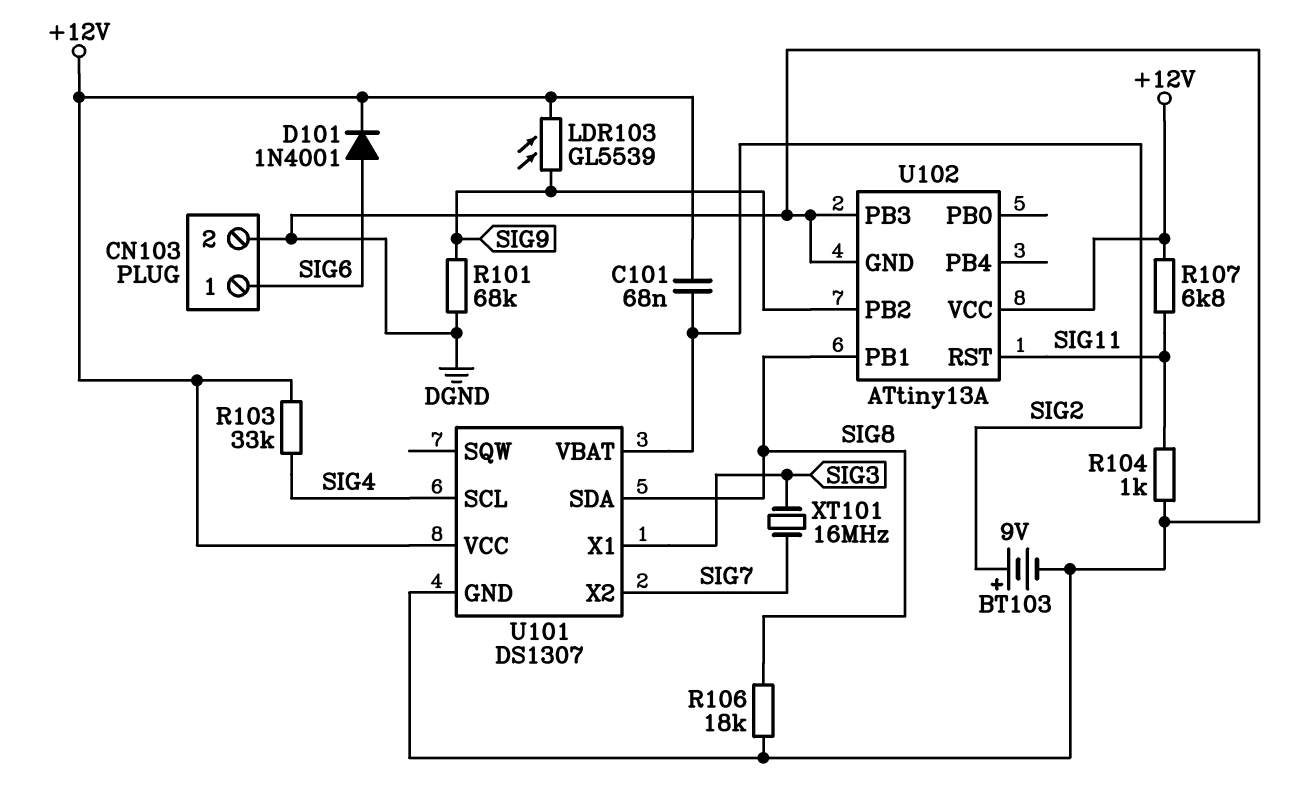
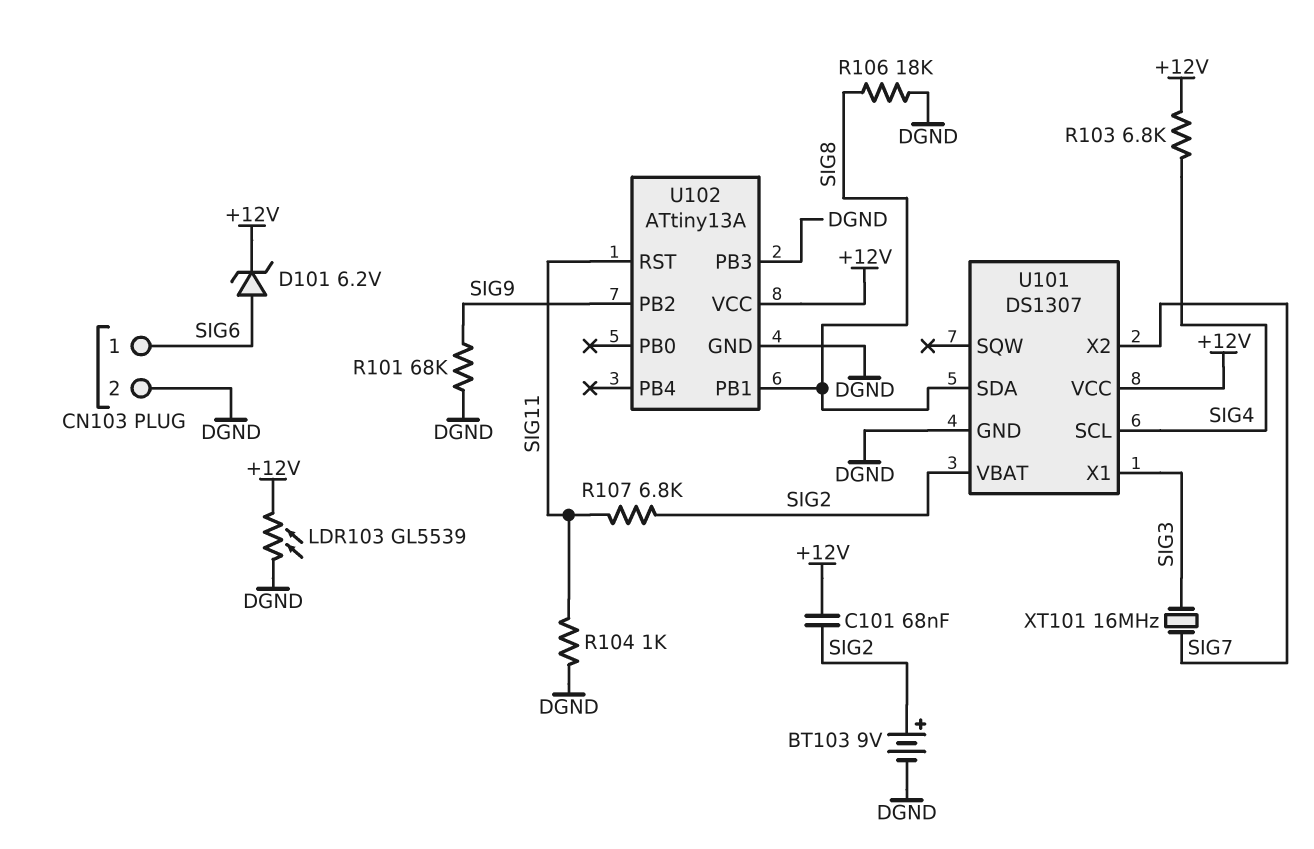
D101: diode 1N4001 (A SIG6, K +12V) -> zener 6.2V (A SIG6, K +12V)
LDR103: GL5539 (+12V, SIG9) -> GL5539 (+12V, DGND)
R103: 33k (+12V, SIG4) -> 6.8k (+12V, SIG4)
R107: 6.8k (+12V, SIG11) -> 6.8k (SIG2, SIG11)

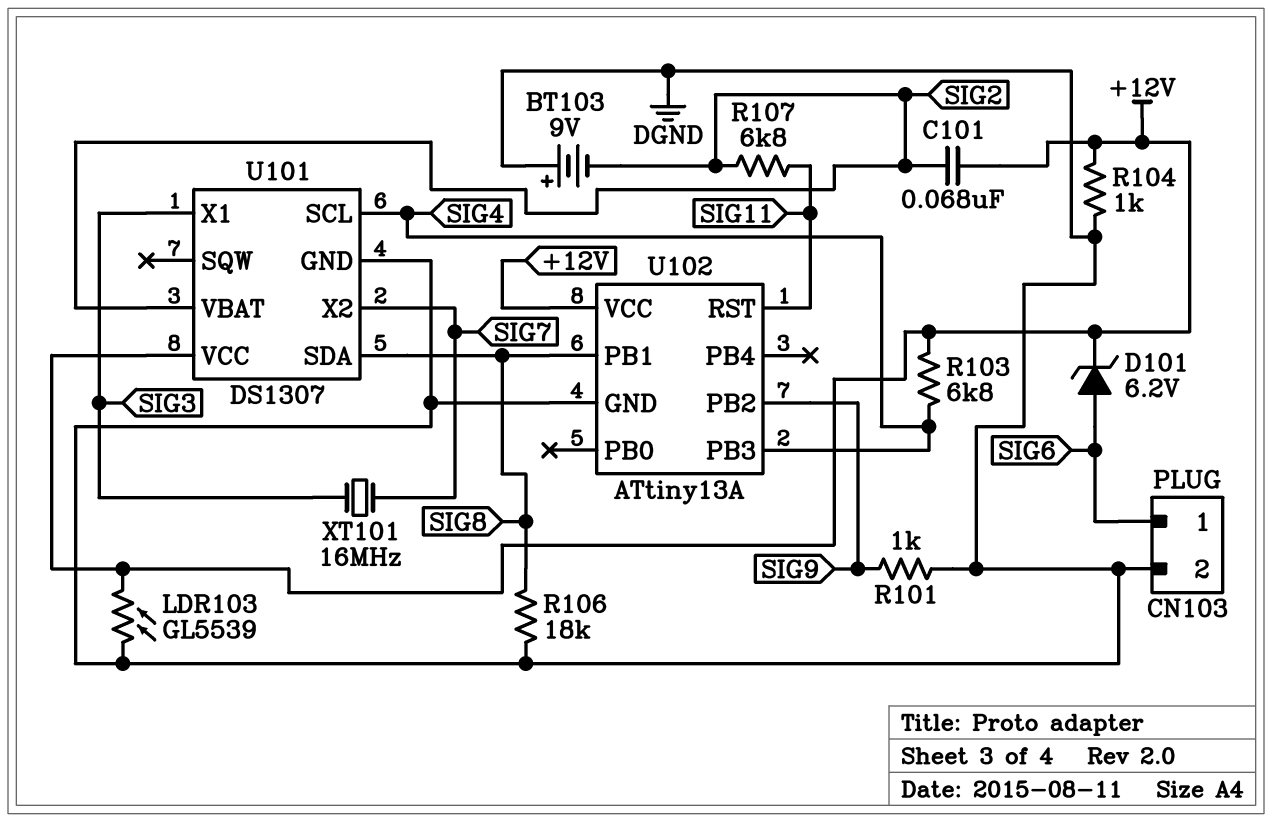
BT103: 9V (plus SIG2, minus DGND) -> 9V (plus DGND, minus SIG2)
R101: 68k (DGND, SIG9) -> 1k (DGND, SIG9)
R104: 1k (DGND, SIG11) -> 1k (+12V, DGND)
U102 pin PB3: DGND -> SIG4

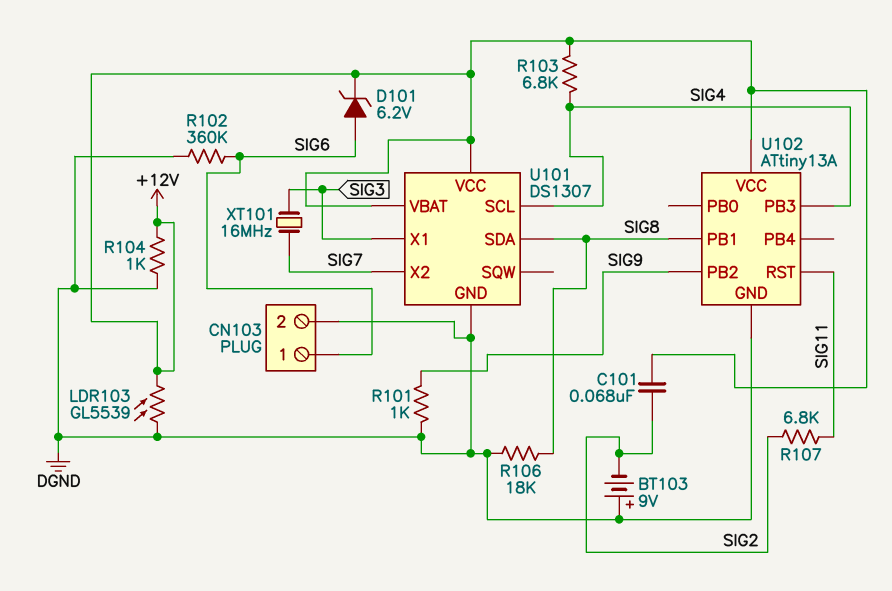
R102: none -> 360k (DGND, SIG6)
U101 pin VBAT: SIG2 -> +12V

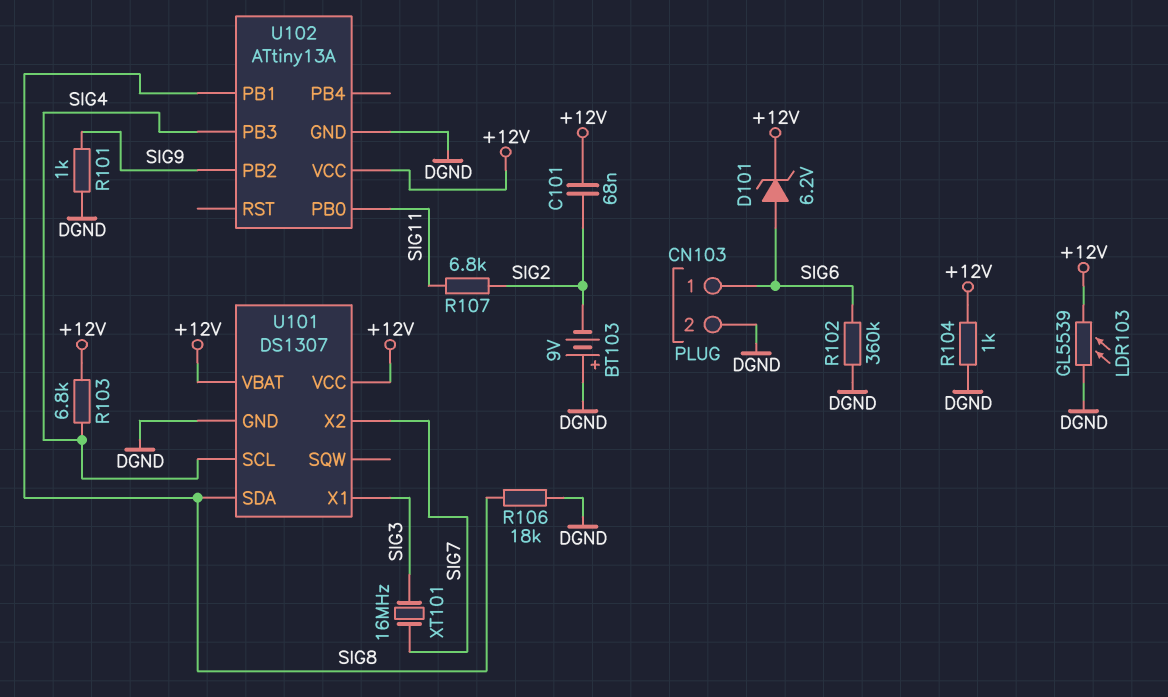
U102 pin PB0: none -> SIG11
U102 pin RST: SIG11 -> none

